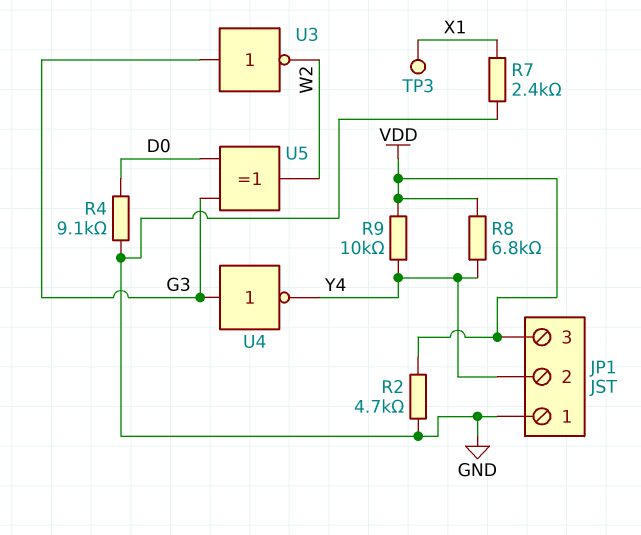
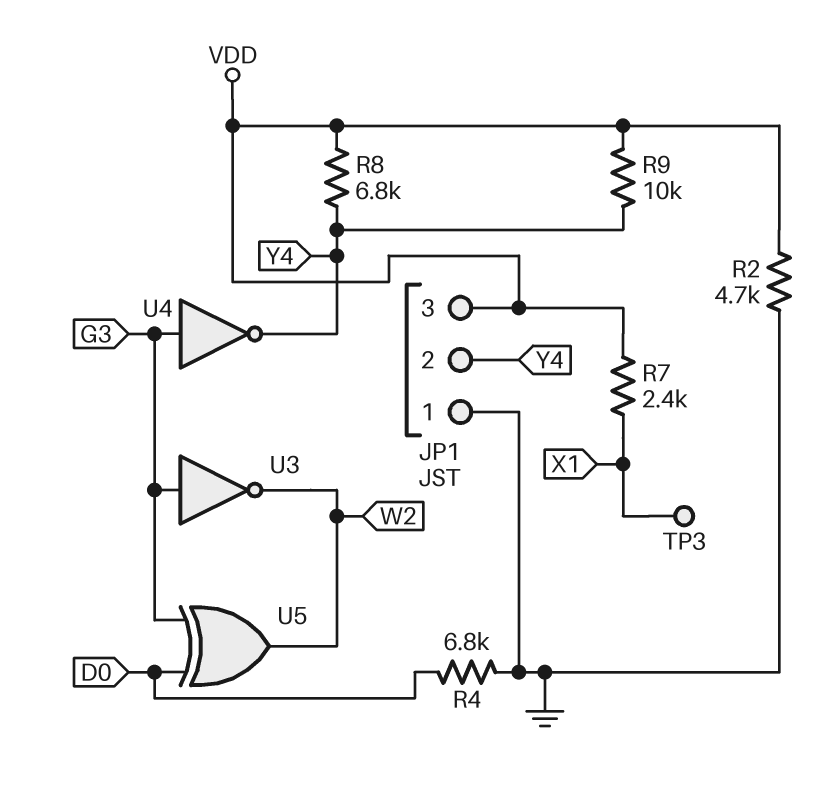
R4: 9.1k (D0, GND) -> 6.8k (D0, GND)
R7: 2.4k (GND, X1) -> 2.4k (VDD, X1)

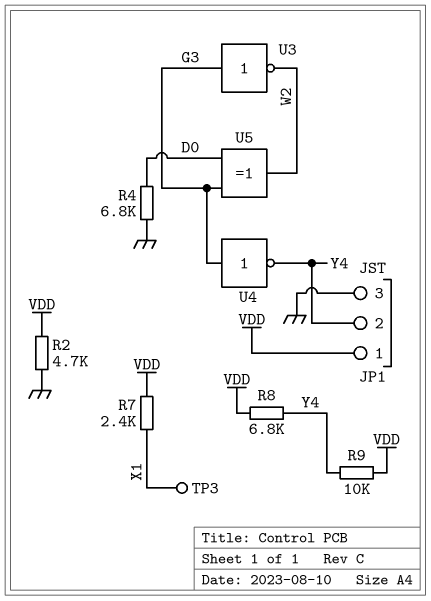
JP1 pin 1: GND -> VDD
JP1 pin 3: VDD -> GND

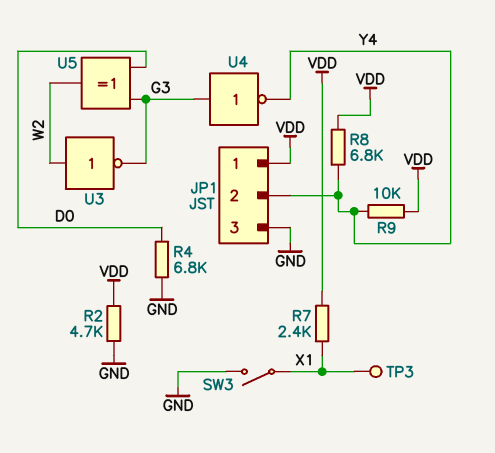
SW3: none -> switch (GND, X1)
U3: NOT (in G3, out W2) -> NOT (in W2, out G3)

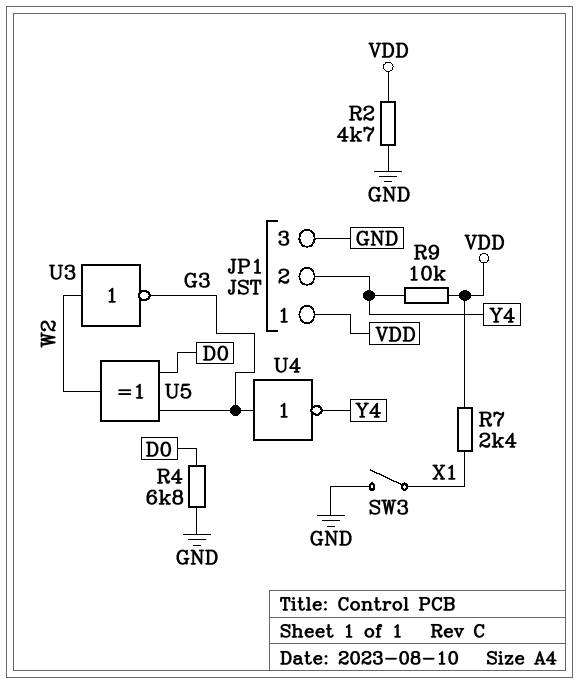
R8: 6.8k (VDD, Y4) -> none
TP3: test point (X1) -> none

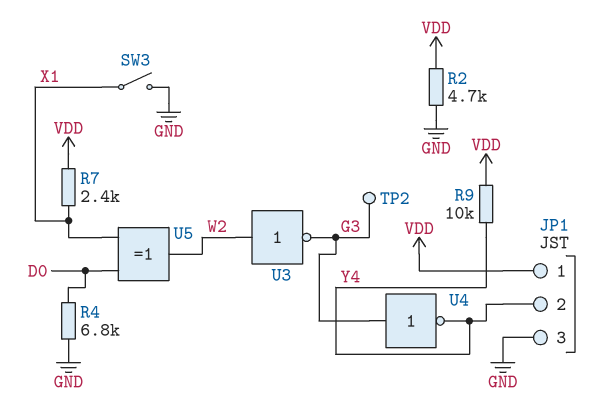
TP2: none -> test point (G3)
U5: XOR (in D0, in G3, out W2) -> XOR (in D0, in X1, out W2)

